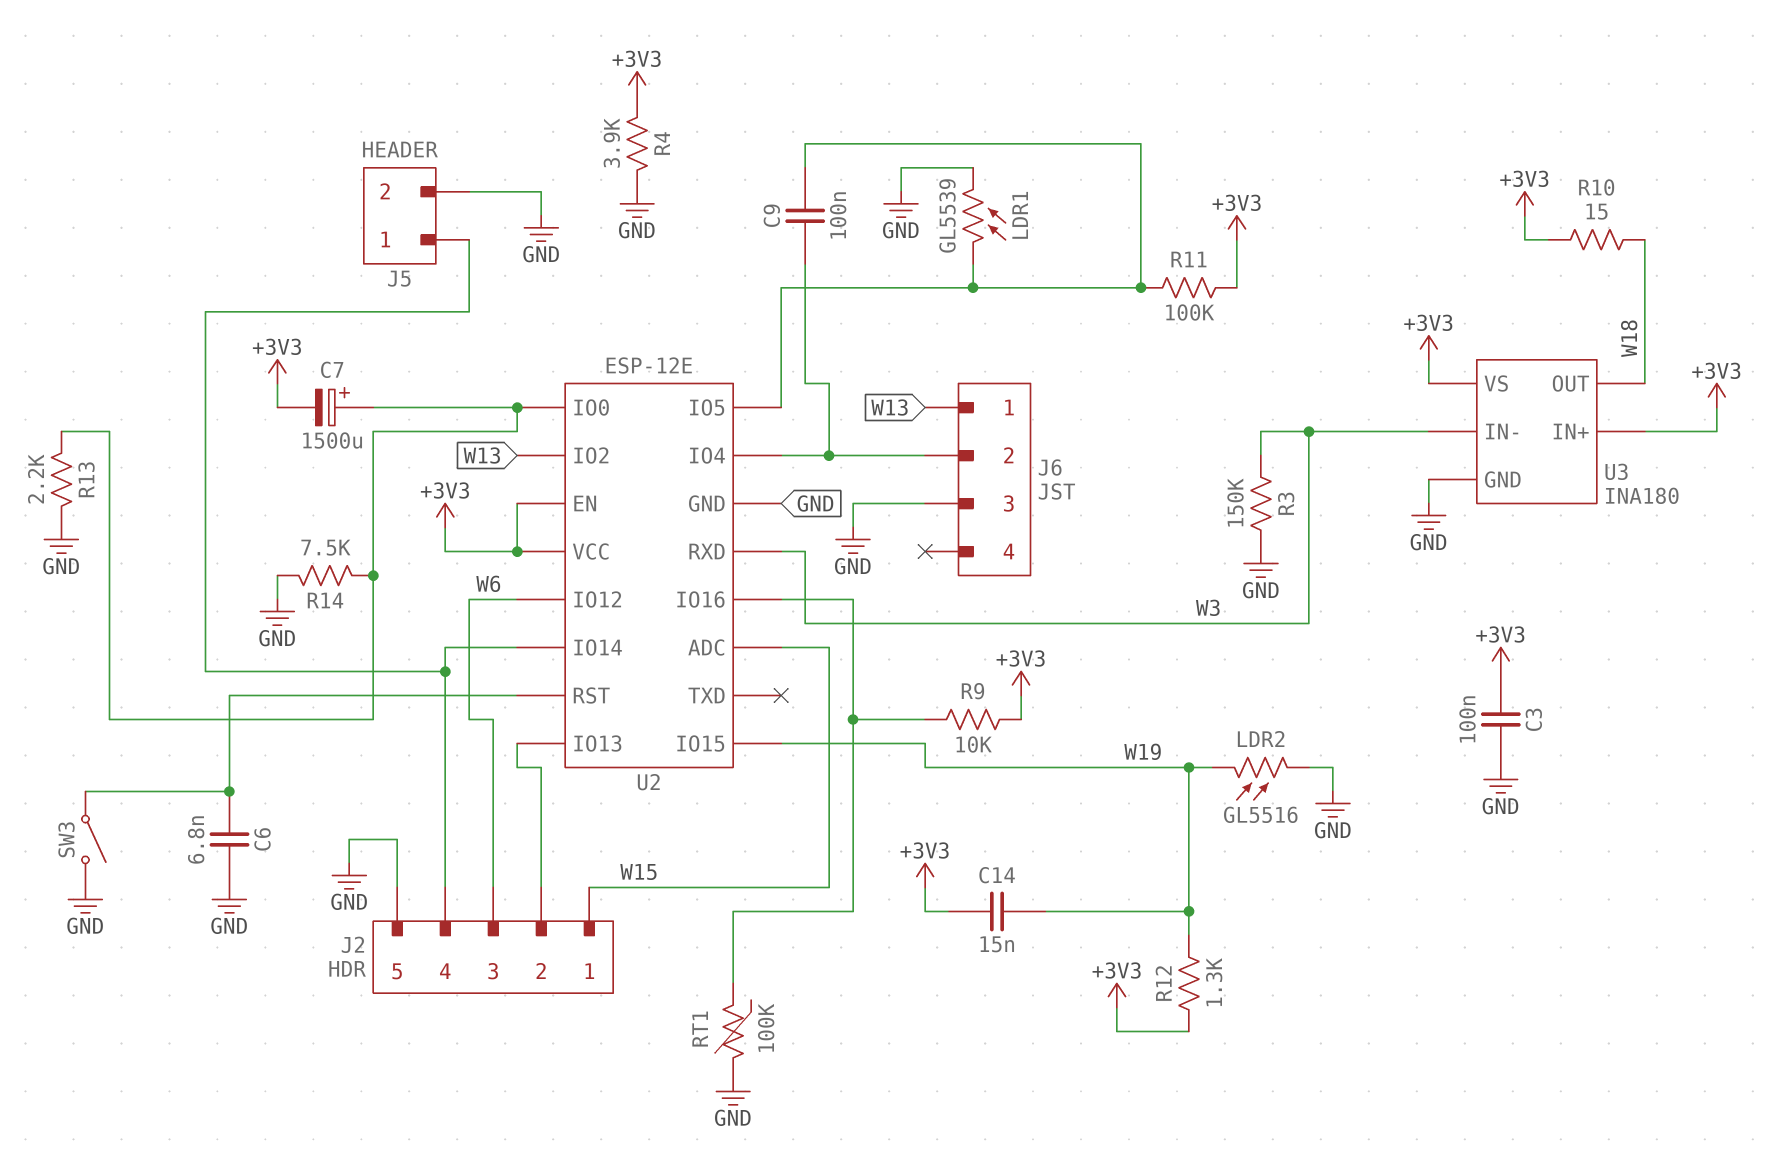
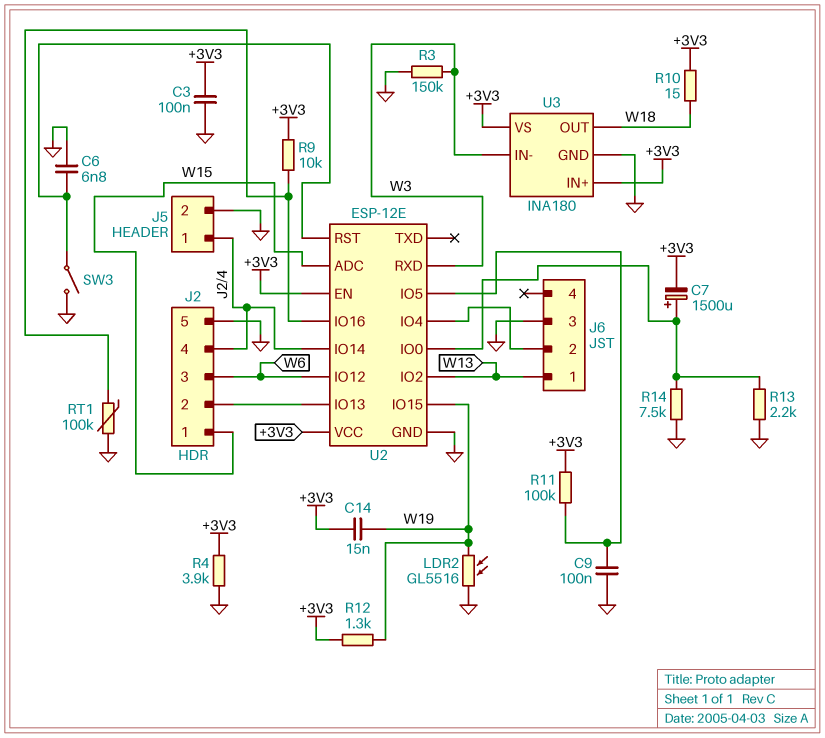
C9: 100nF (J6/2, U2/IO5) -> 100nF (GND, U2/IO5)
LDR1: GL5539 (GND, U2/IO5) -> none

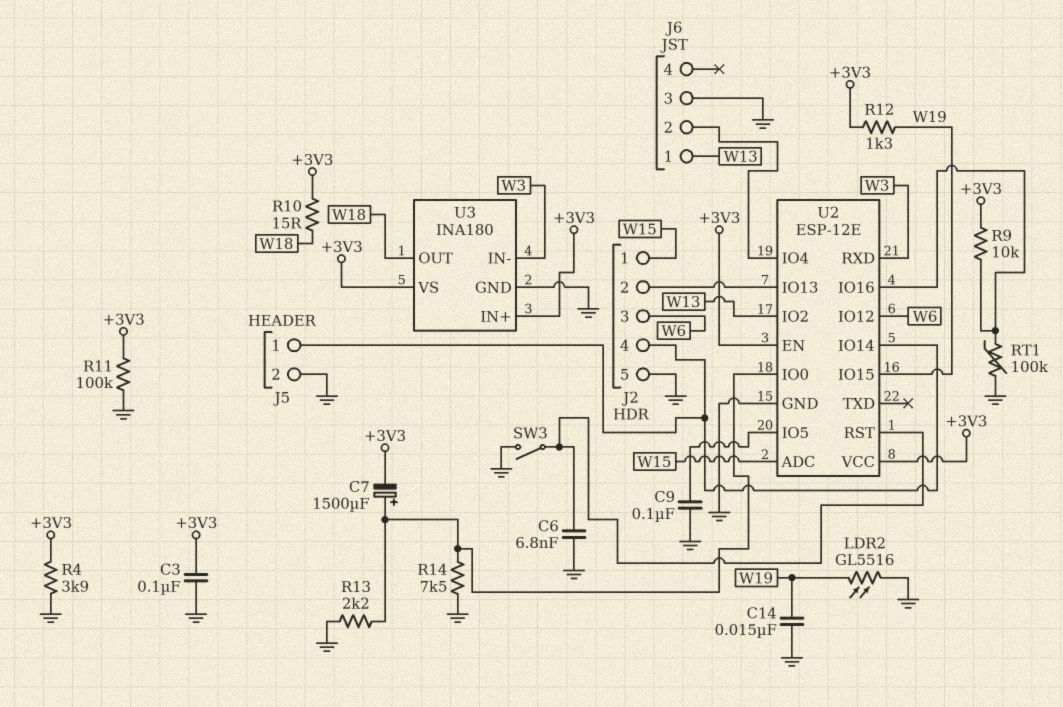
C14: 15nF (+3V3, W19) -> 15nF (GND, W19)
R3: 150k (GND, W3) -> none
R11: 100k (+3V3, U2/IO5) -> 100k (+3V3, GND)

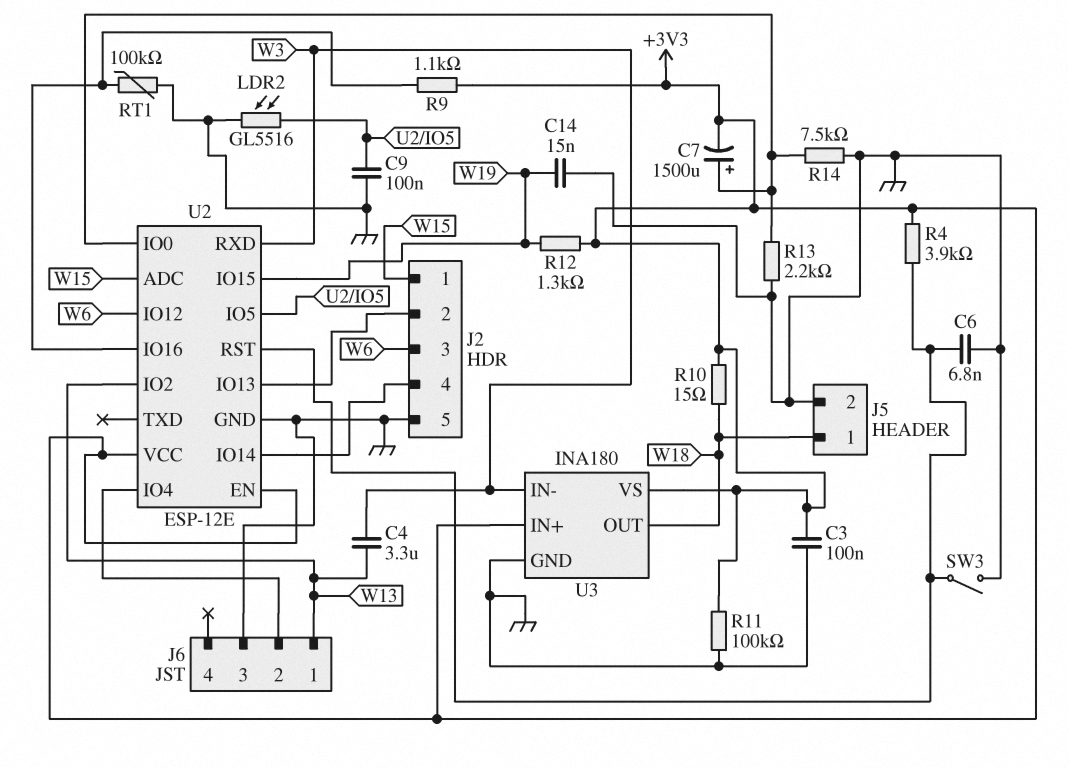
C4: none -> 3.3uF (W3, W13)
J5 pin 1: J2/4 -> W18
LDR2: GL5516 (GND, W19) -> GL5516 (GND, U2/IO5)
R4: 3.9k (+3V3, GND) -> 3.9k (+3V3, U2/RST)
R9: 10k (+3V3, U2/IO16) -> 1.1k (+3V3, U2/IO16)

